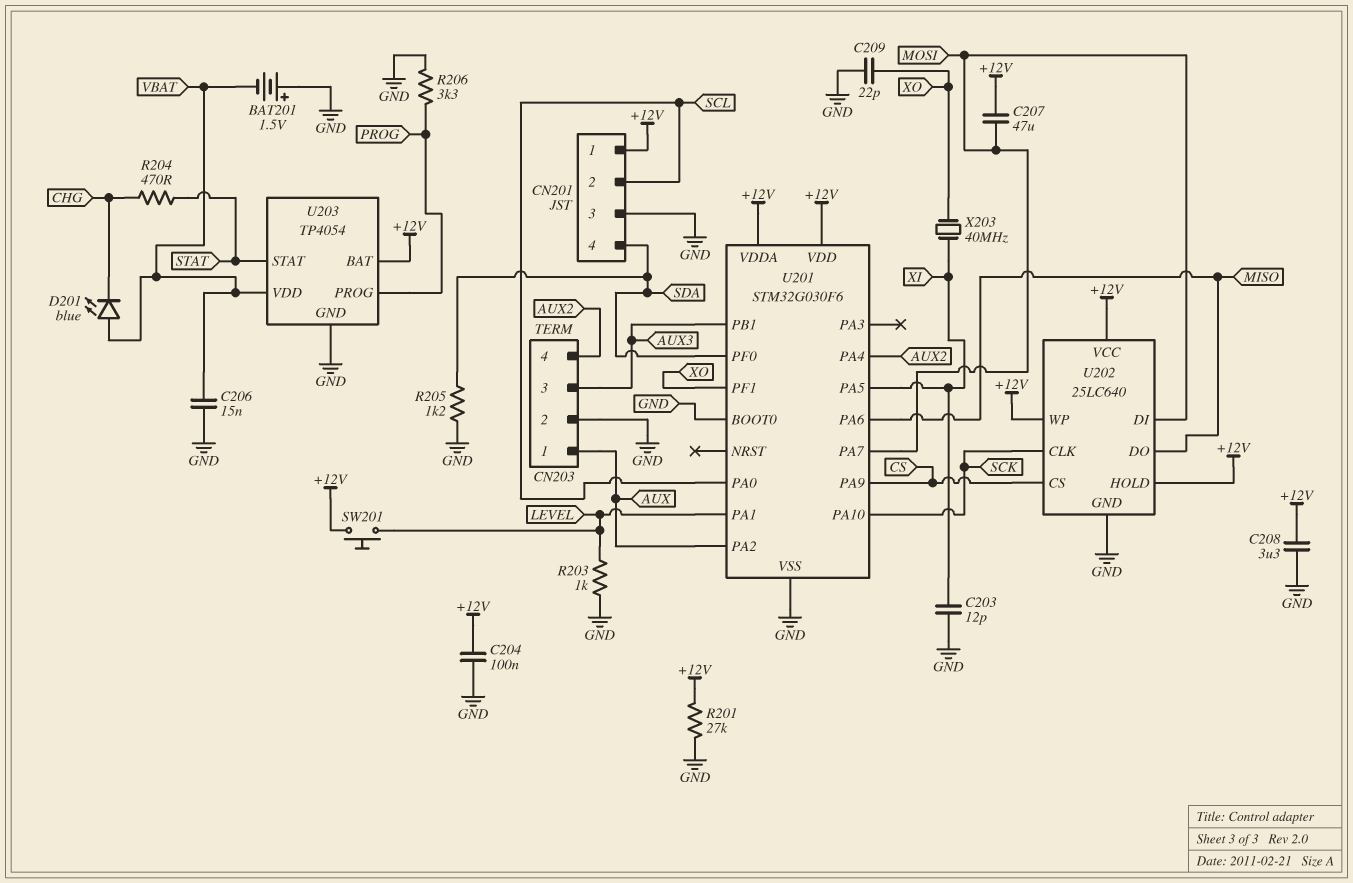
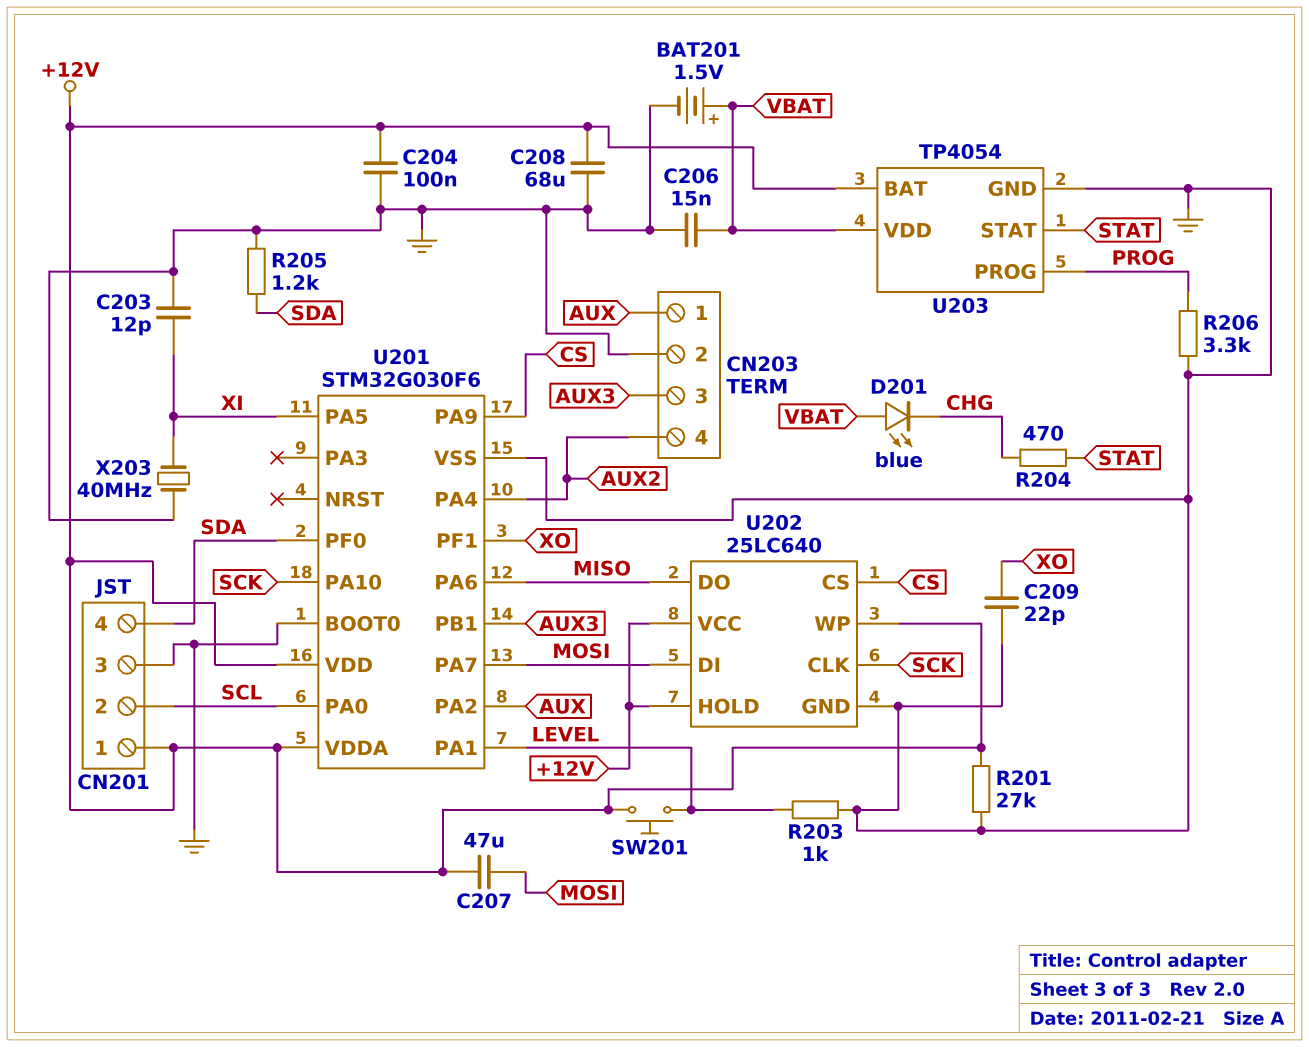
BAT201: 1.5V (plus GND, minus VBAT) -> 1.5V (plus VBAT, minus GND)
C208: 3.3uF (+12V, GND) -> 68uF (+12V, GND)
X203: 40MHz (XI, XO) -> 40MHz (GND, XI)

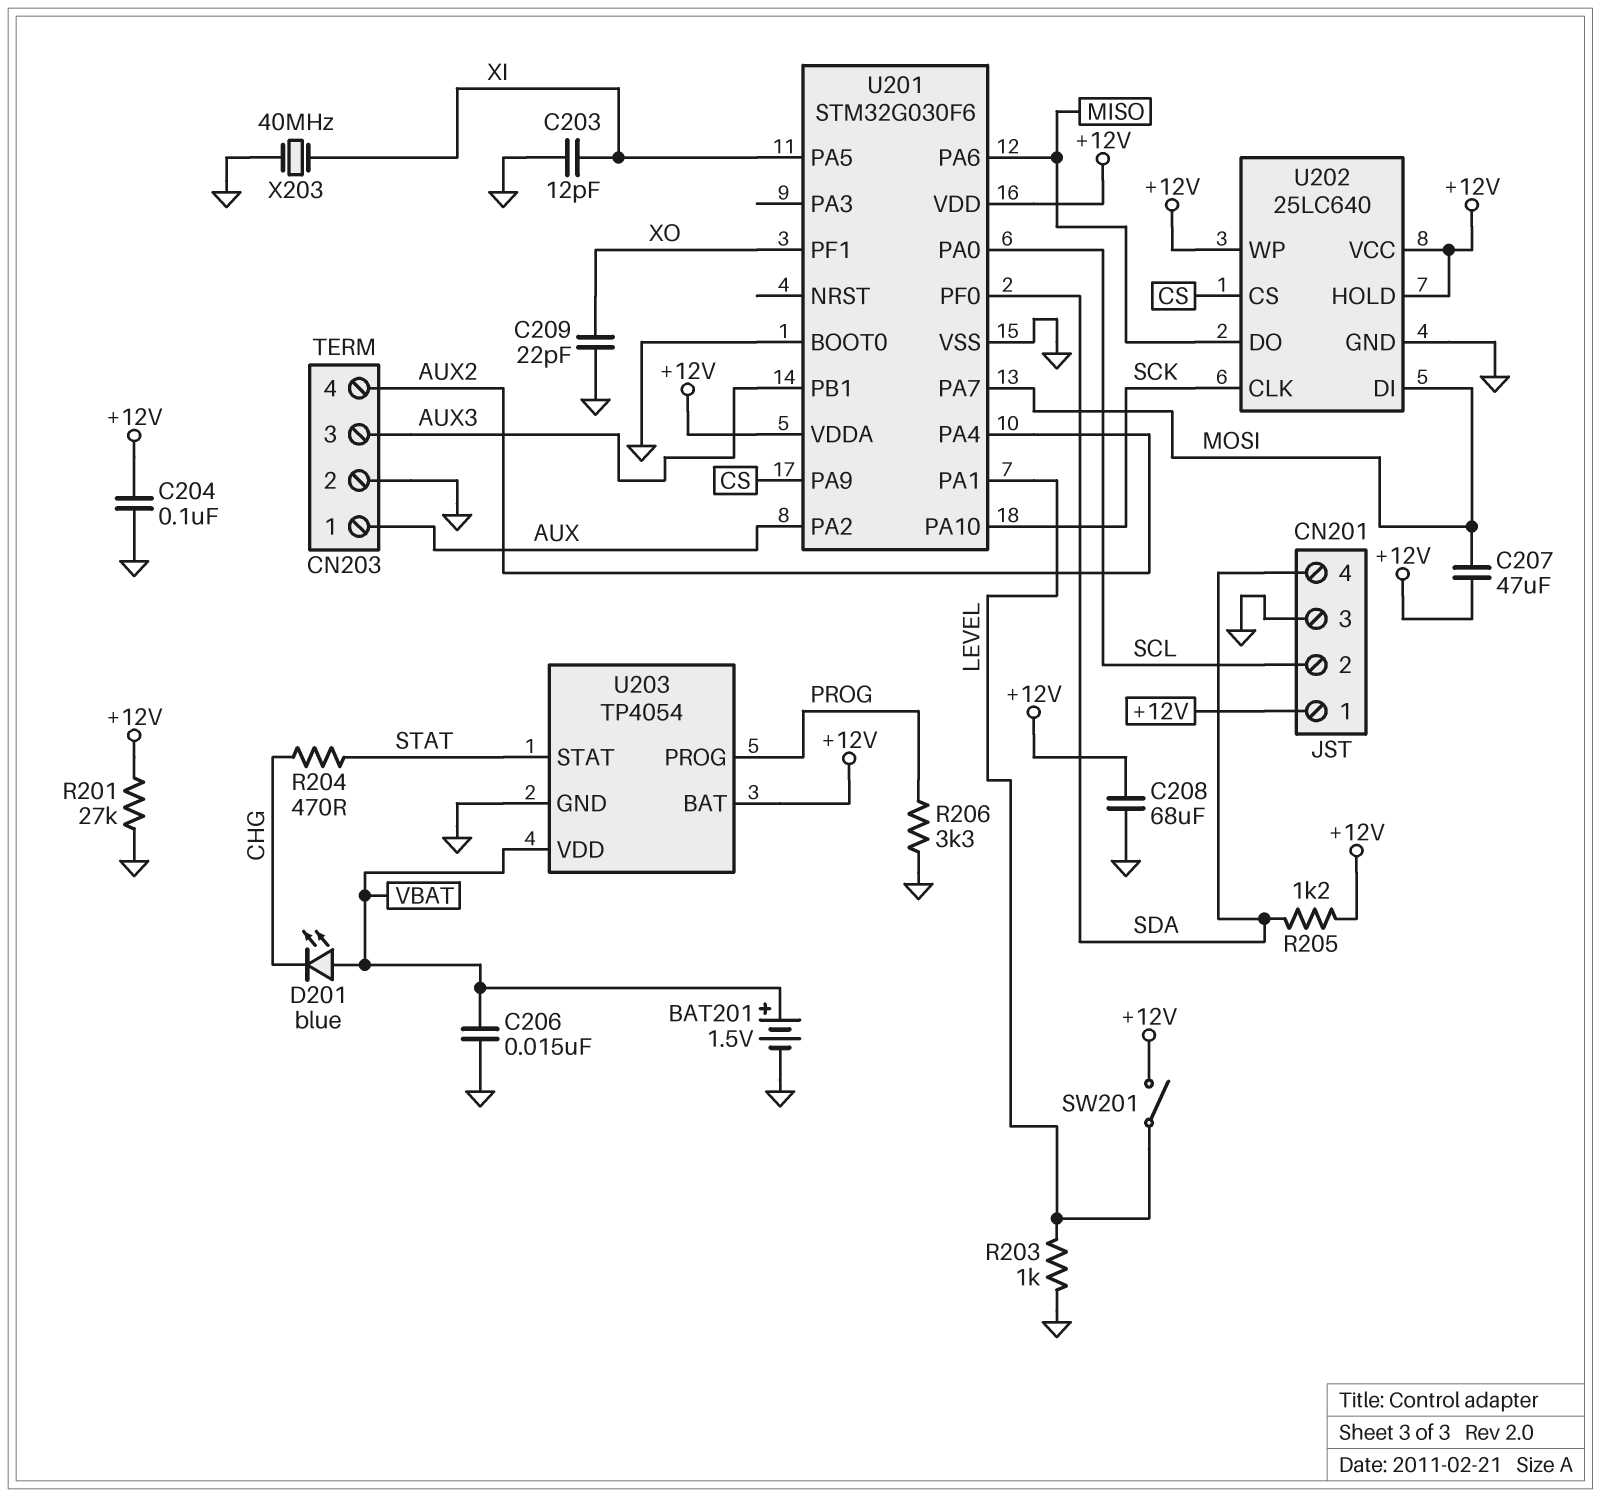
R205: 1.2k (GND, SDA) -> 1.2k (+12V, SDA)
SW201: button (+12V, LEVEL) -> switch (+12V, LEVEL)

